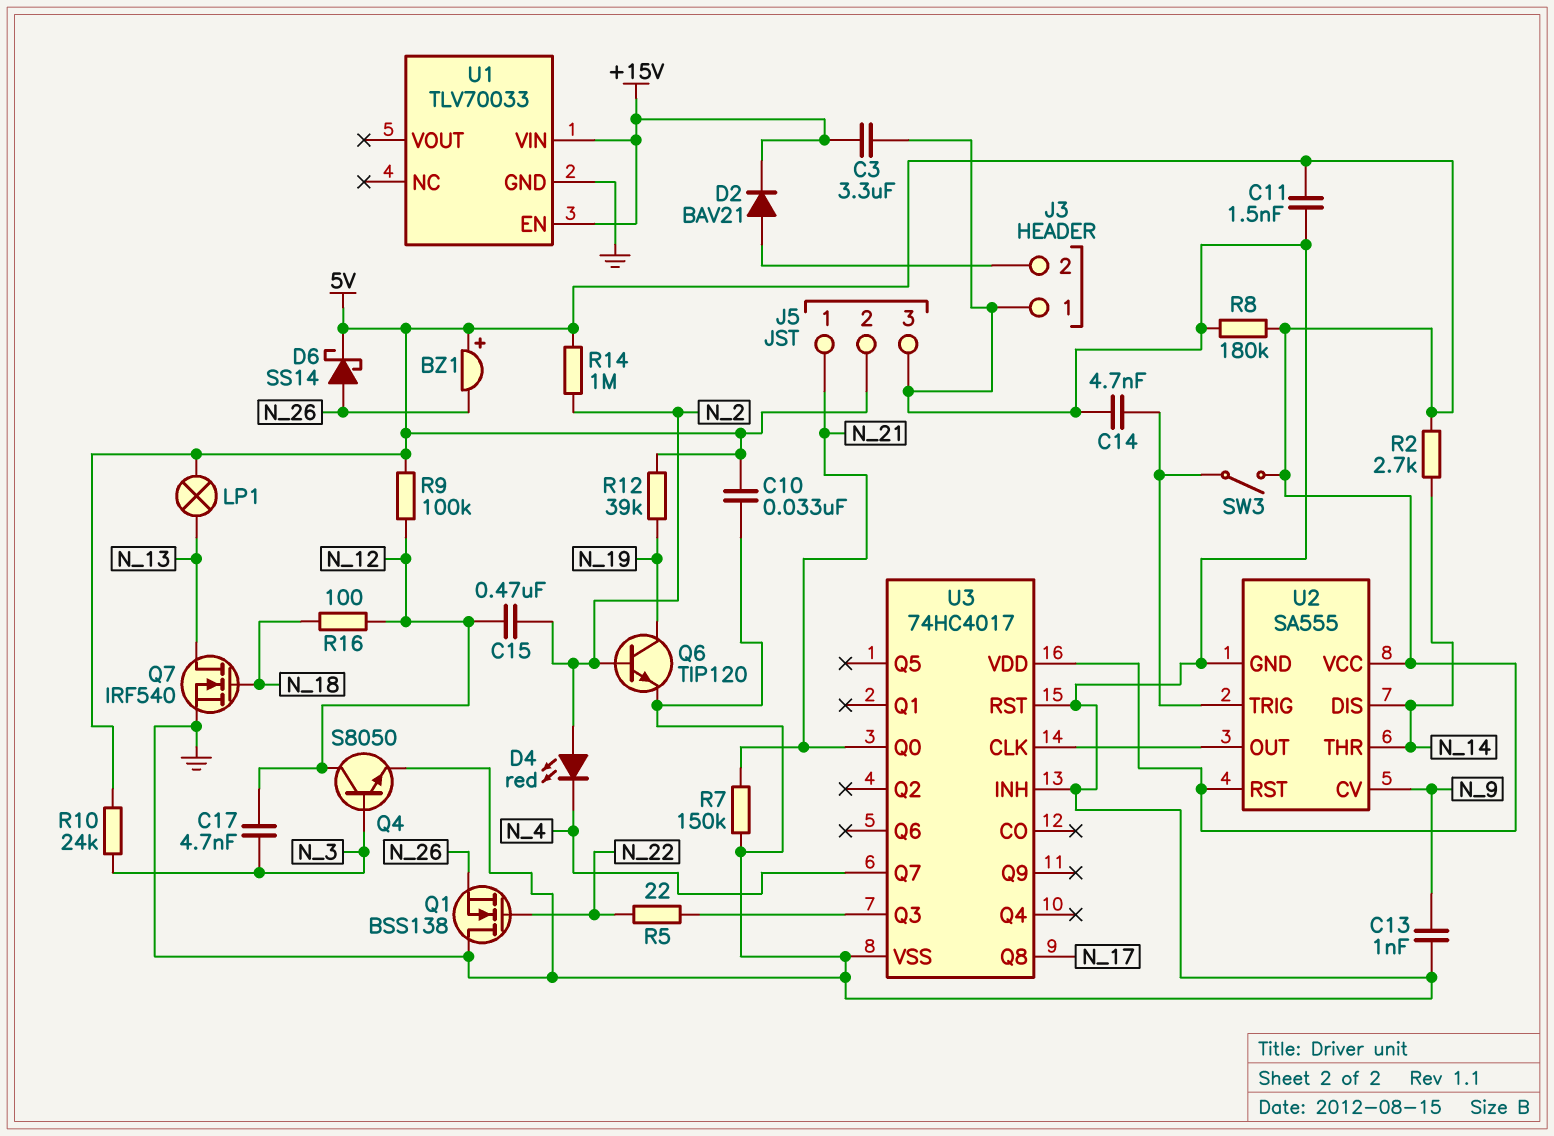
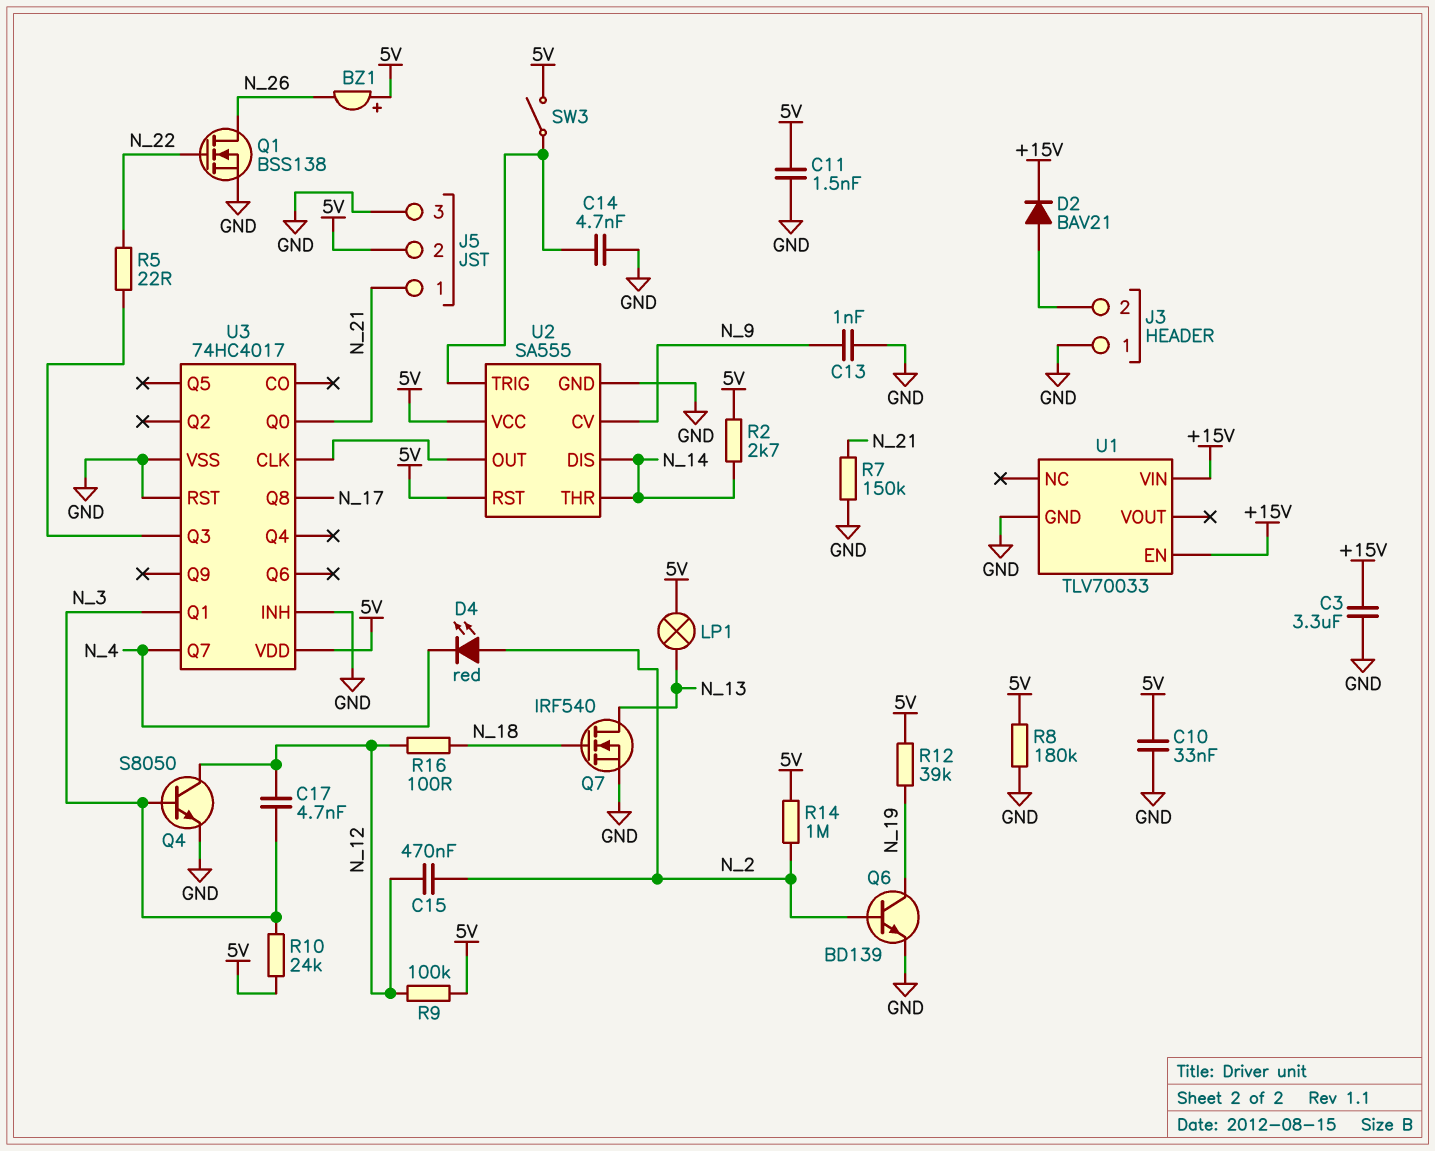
D6: schottky SS14 (A N_26, K 5V) -> none
Q1: NMOS BSS138 (G N_22, D GND, S N_26) -> NMOS BSS138 (G N_22, D N_26, S GND)
Q6: NPN TIP120 (B N_2, C N_19, E GND) -> NPN BD139 (B N_2, C N_19, E GND)
U3 pin Q1: none -> N_3

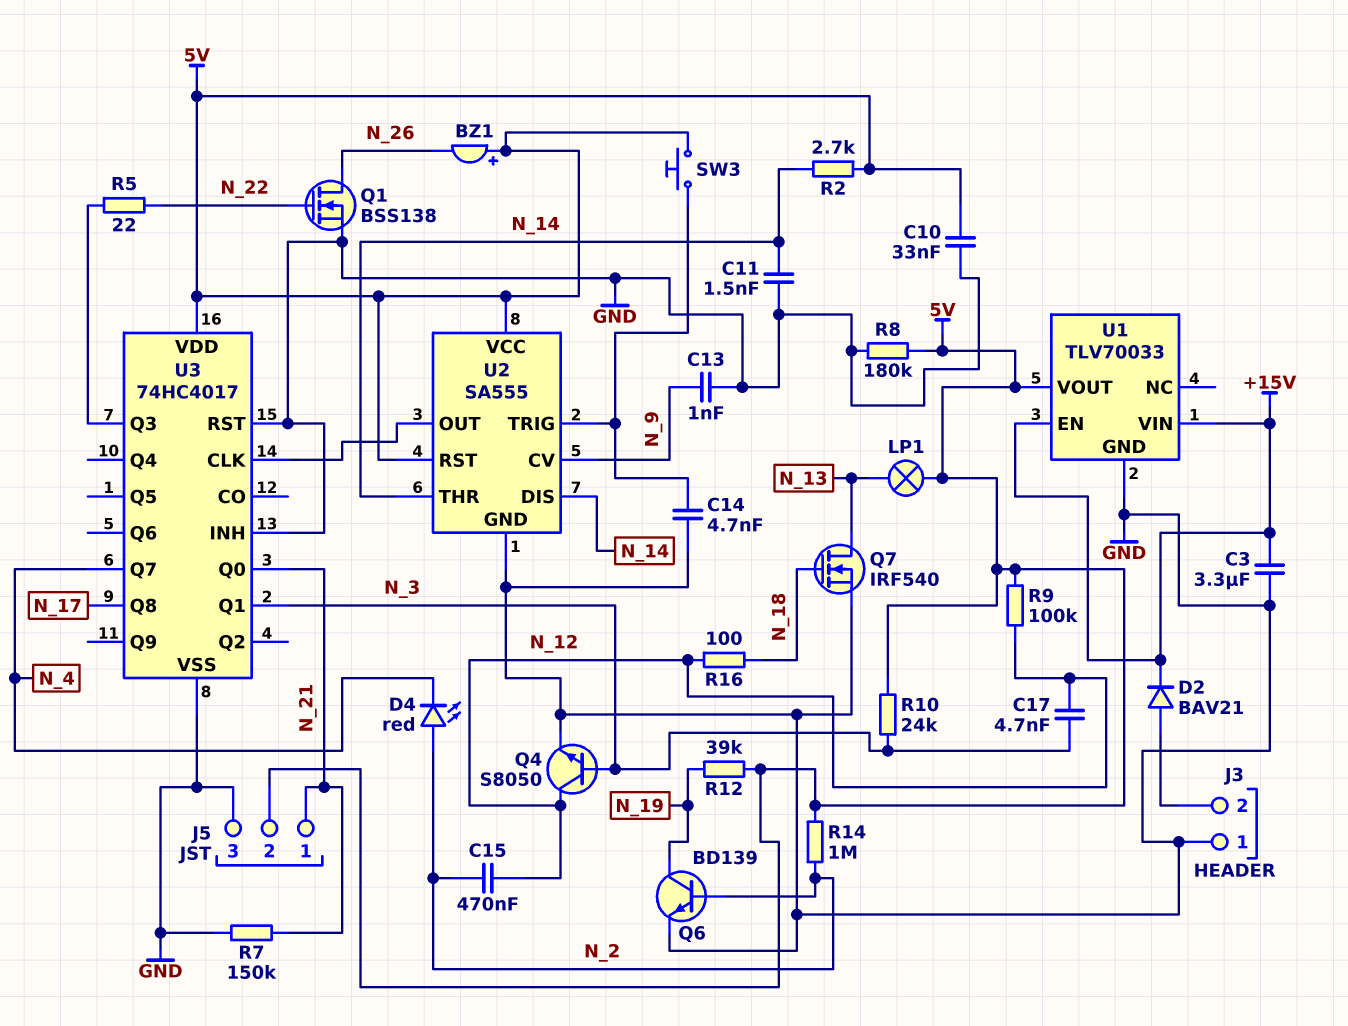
C11: 1.5nF (5V, GND) -> 1.5nF (GND, N_14)
SW3: switch (5V, U2/TRIG) -> button (5V, U2/TRIG)
U1 pin VOUT: none -> 5V

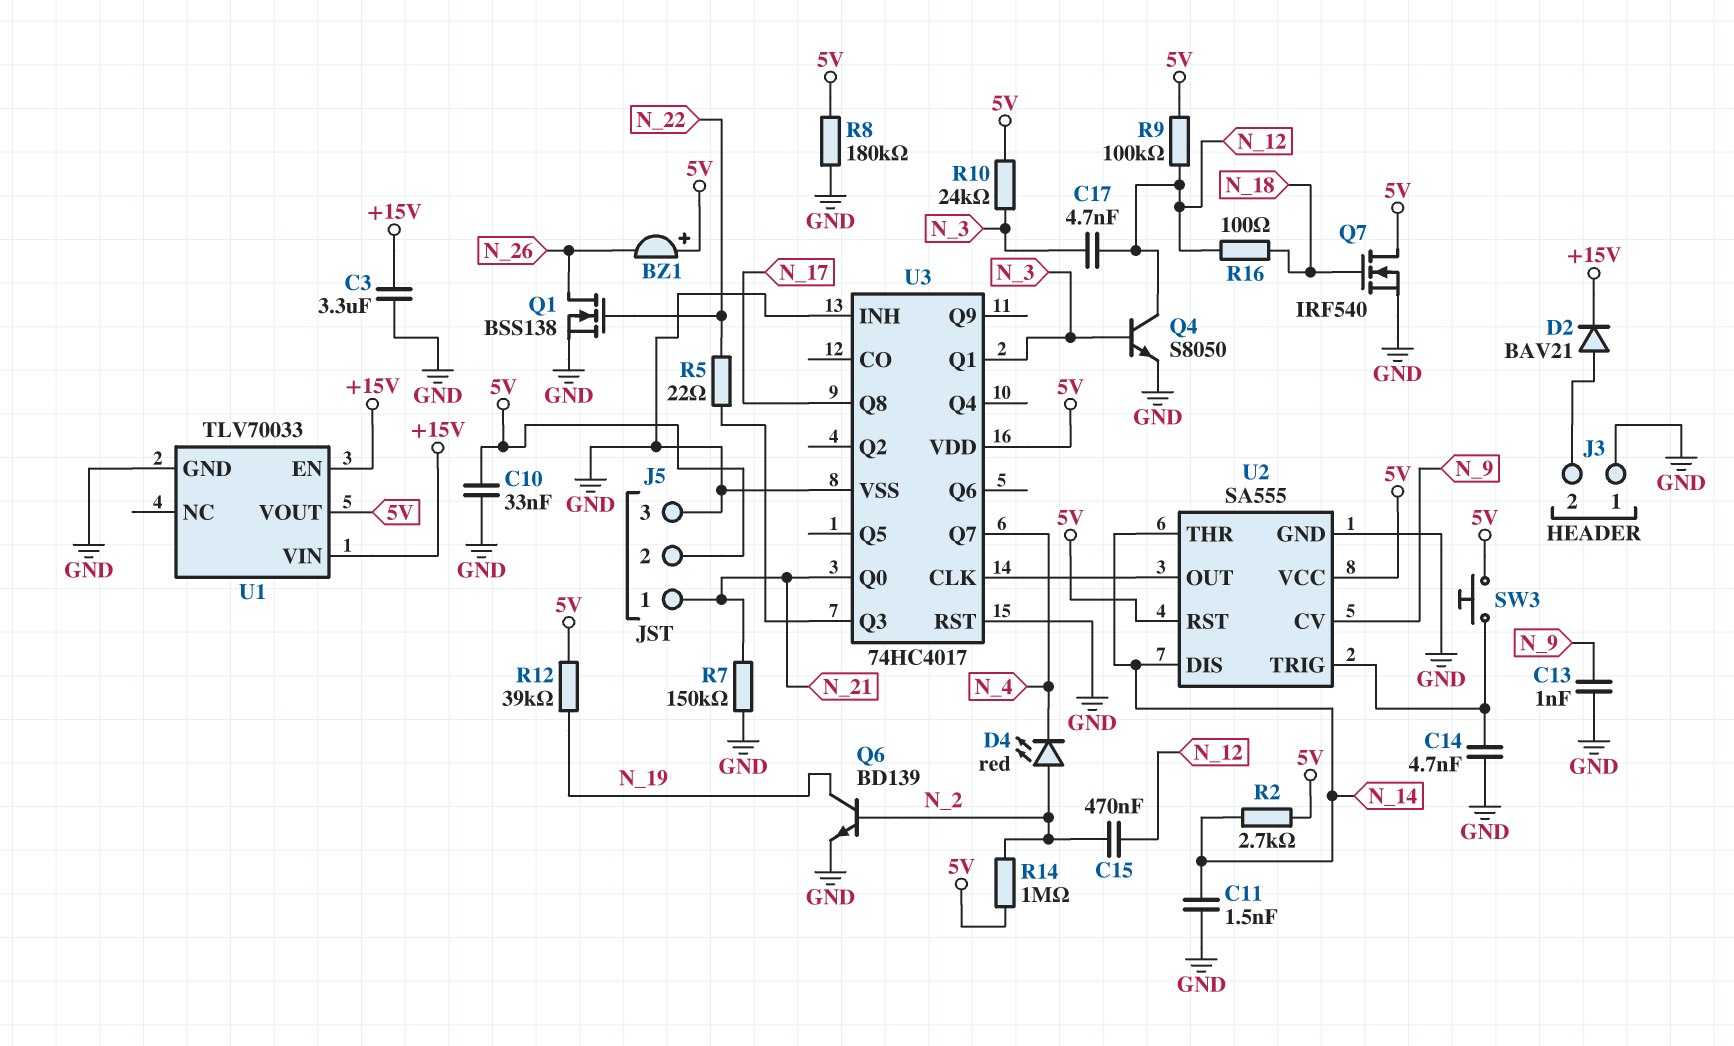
LP1: lamp (5V, N_13) -> none
Q7: NMOS IRF540 (G N_18, D N_13, S GND) -> NMOS IRF540 (G N_18, D 5V, S GND)

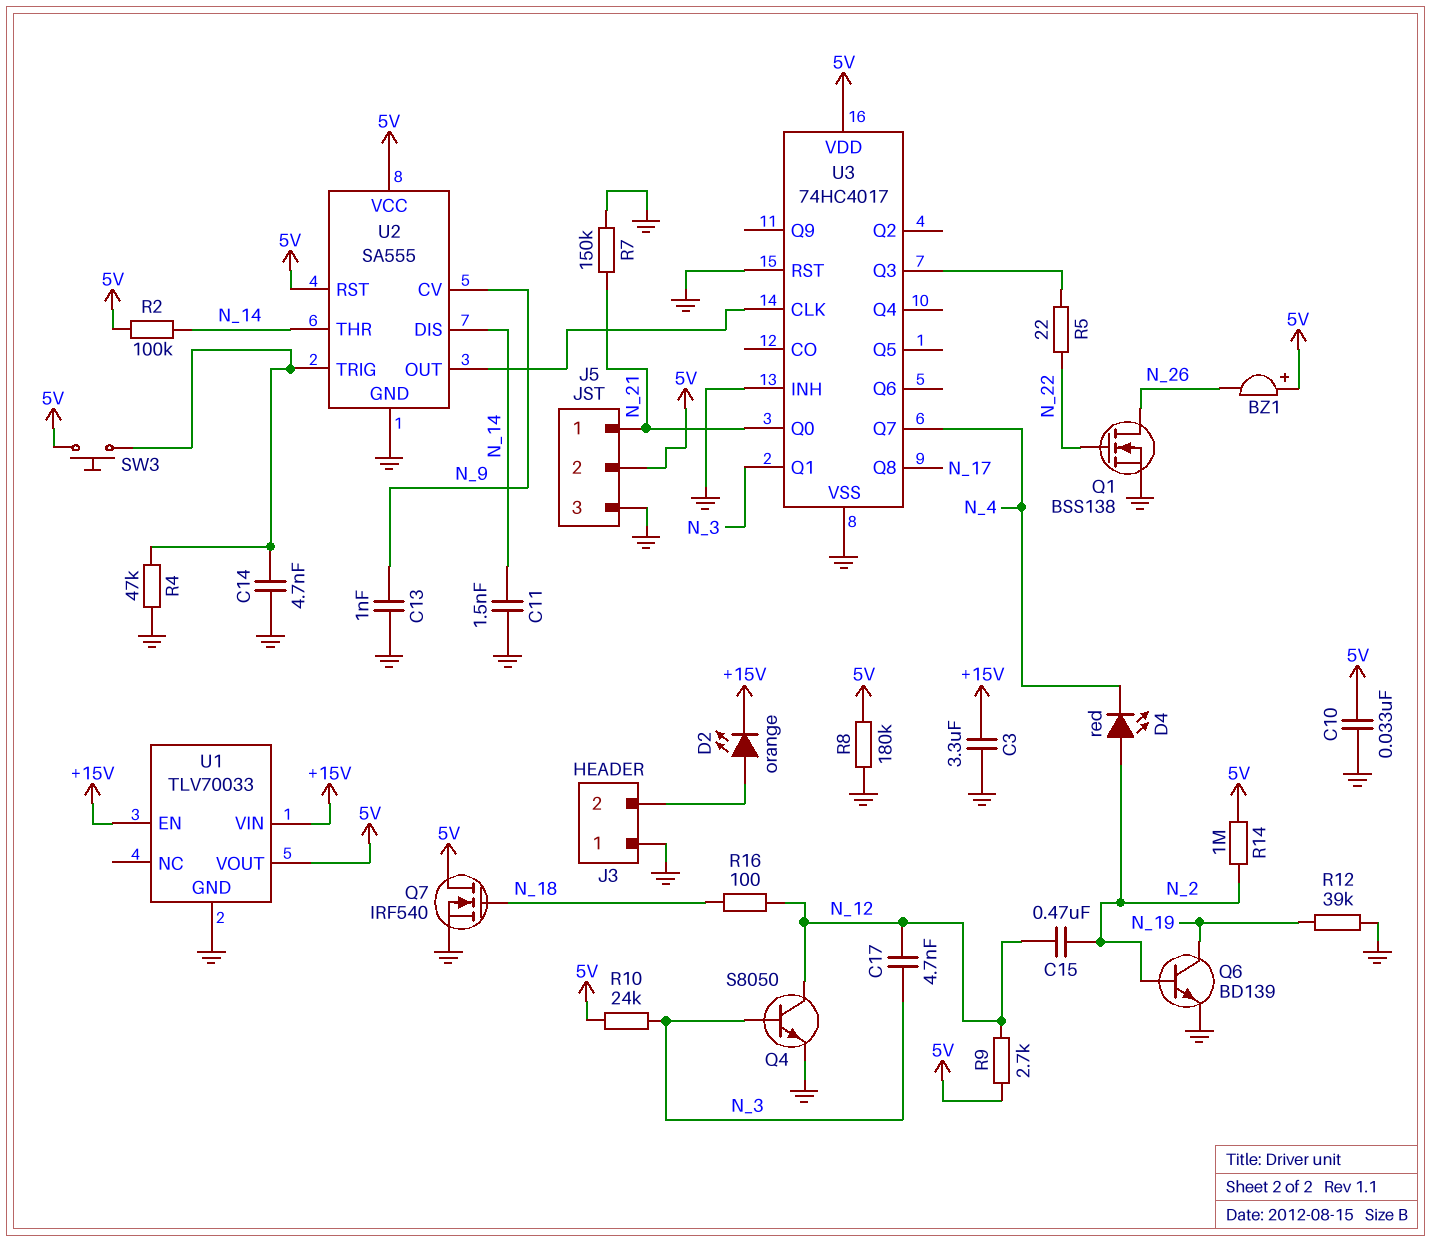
D2: diode BAV21 (A J3/2, K +15V) -> LED orange (A J3/2, K +15V)
R2: 2.7k (5V, N_14) -> 100k (5V, N_14)
R4: none -> 47k (GND, U2/TRIG)
R9: 100k (5V, N_12) -> 2.7k (5V, N_12)
R12: 39k (5V, N_19) -> 39k (GND, N_19)

